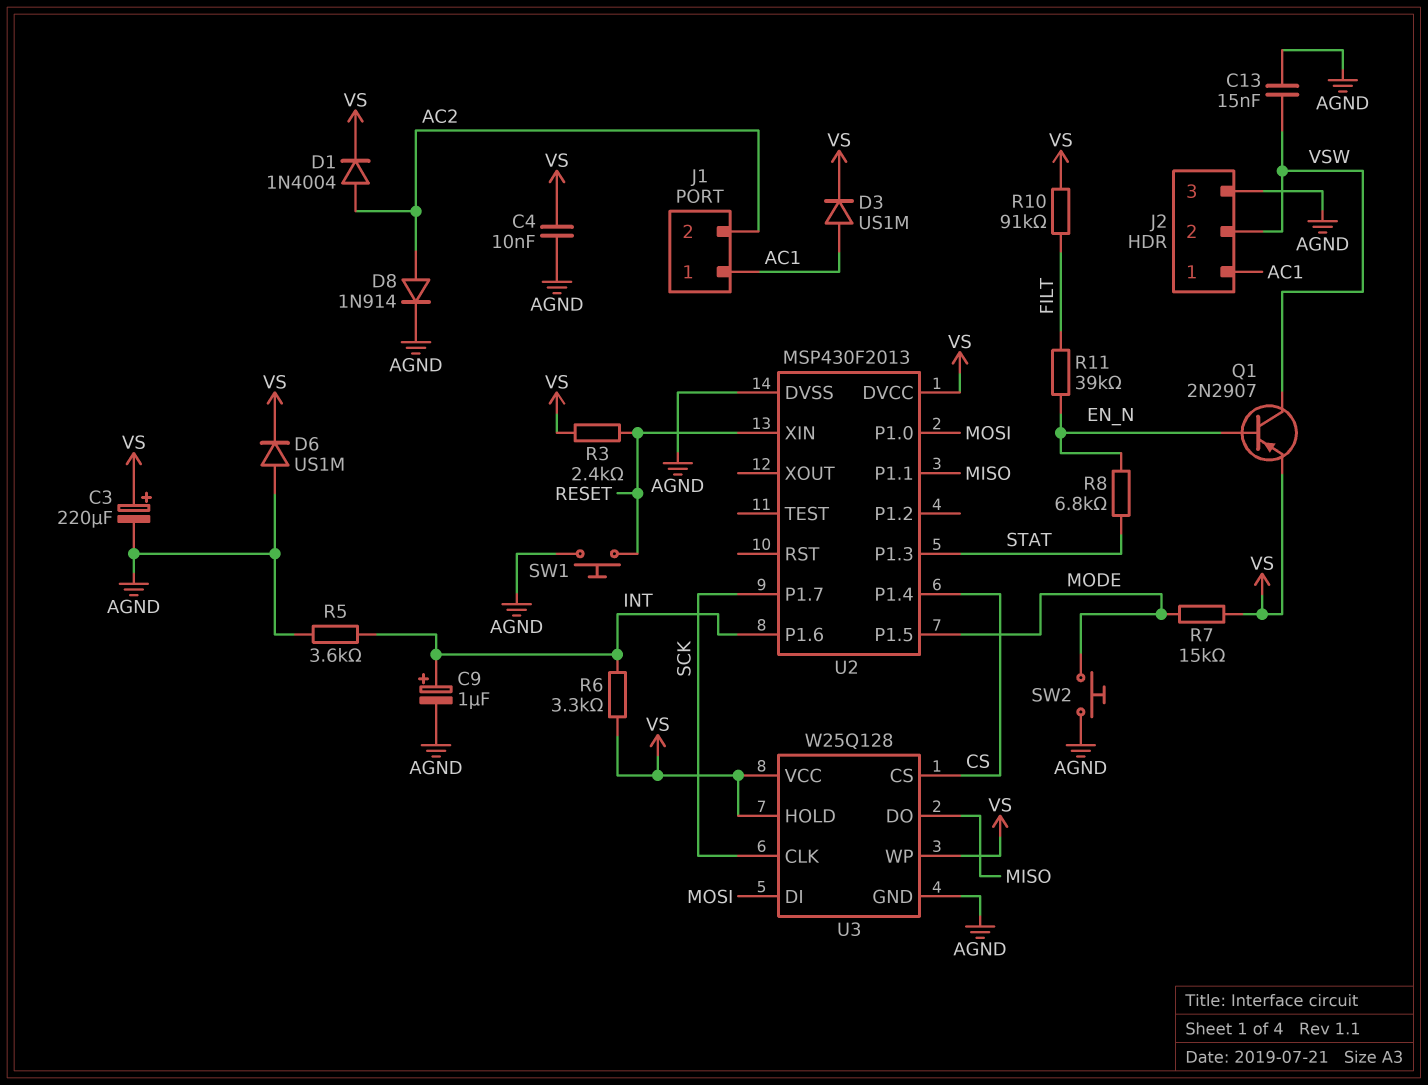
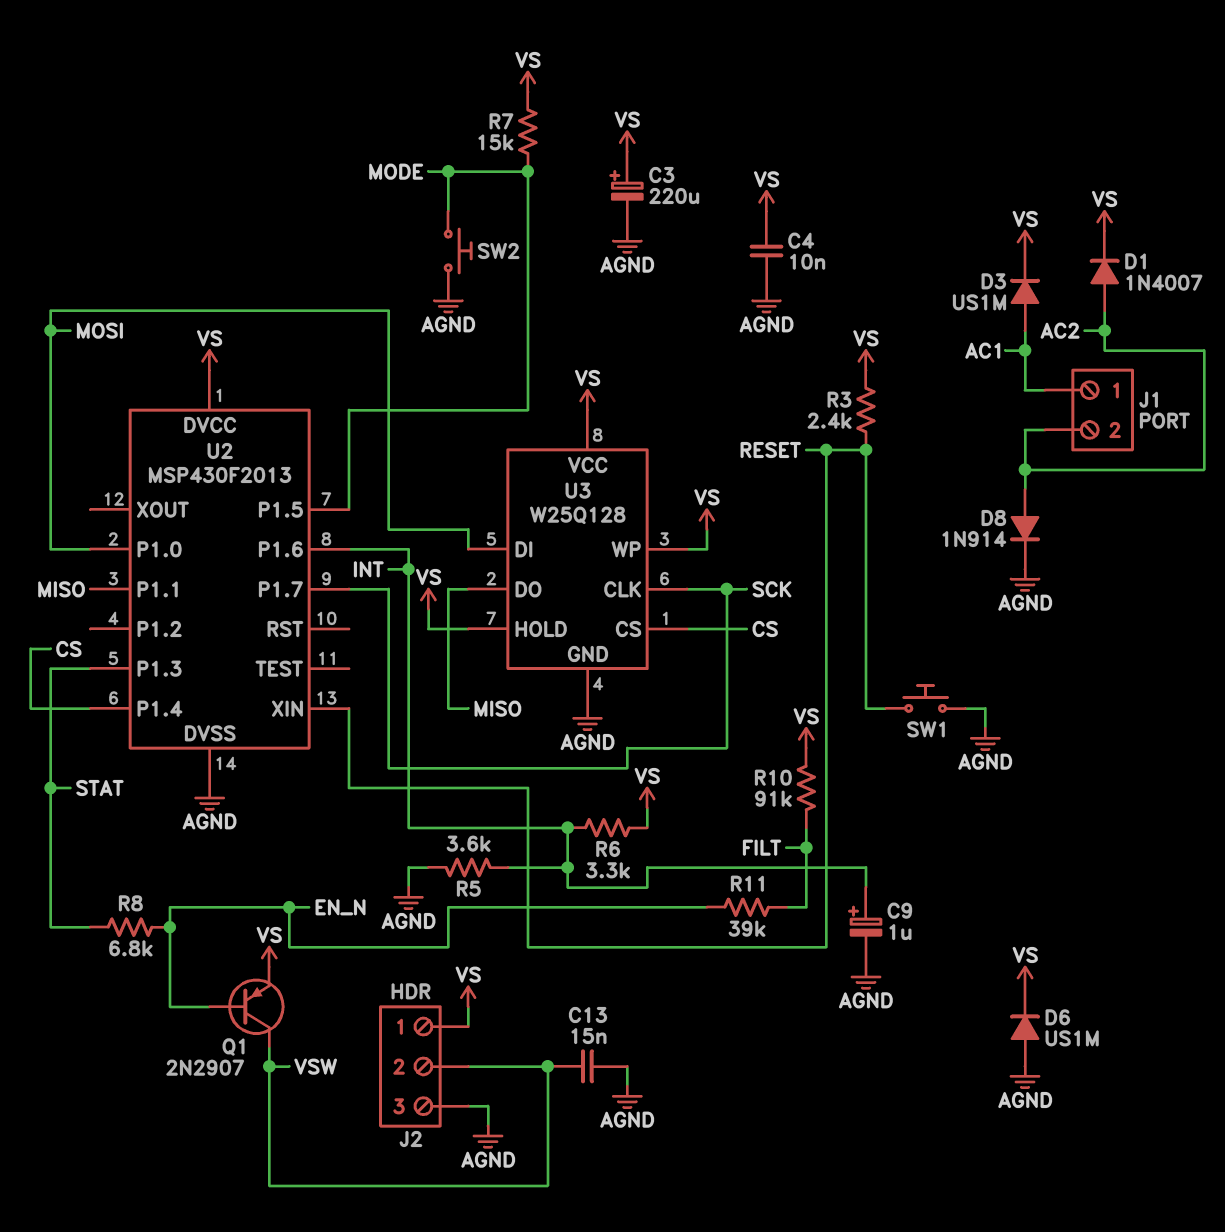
D1: diode 1N4004 (A AC2, K VS) -> diode 1N4007 (A AC2, K VS)
J2 pin 1: AC1 -> VS

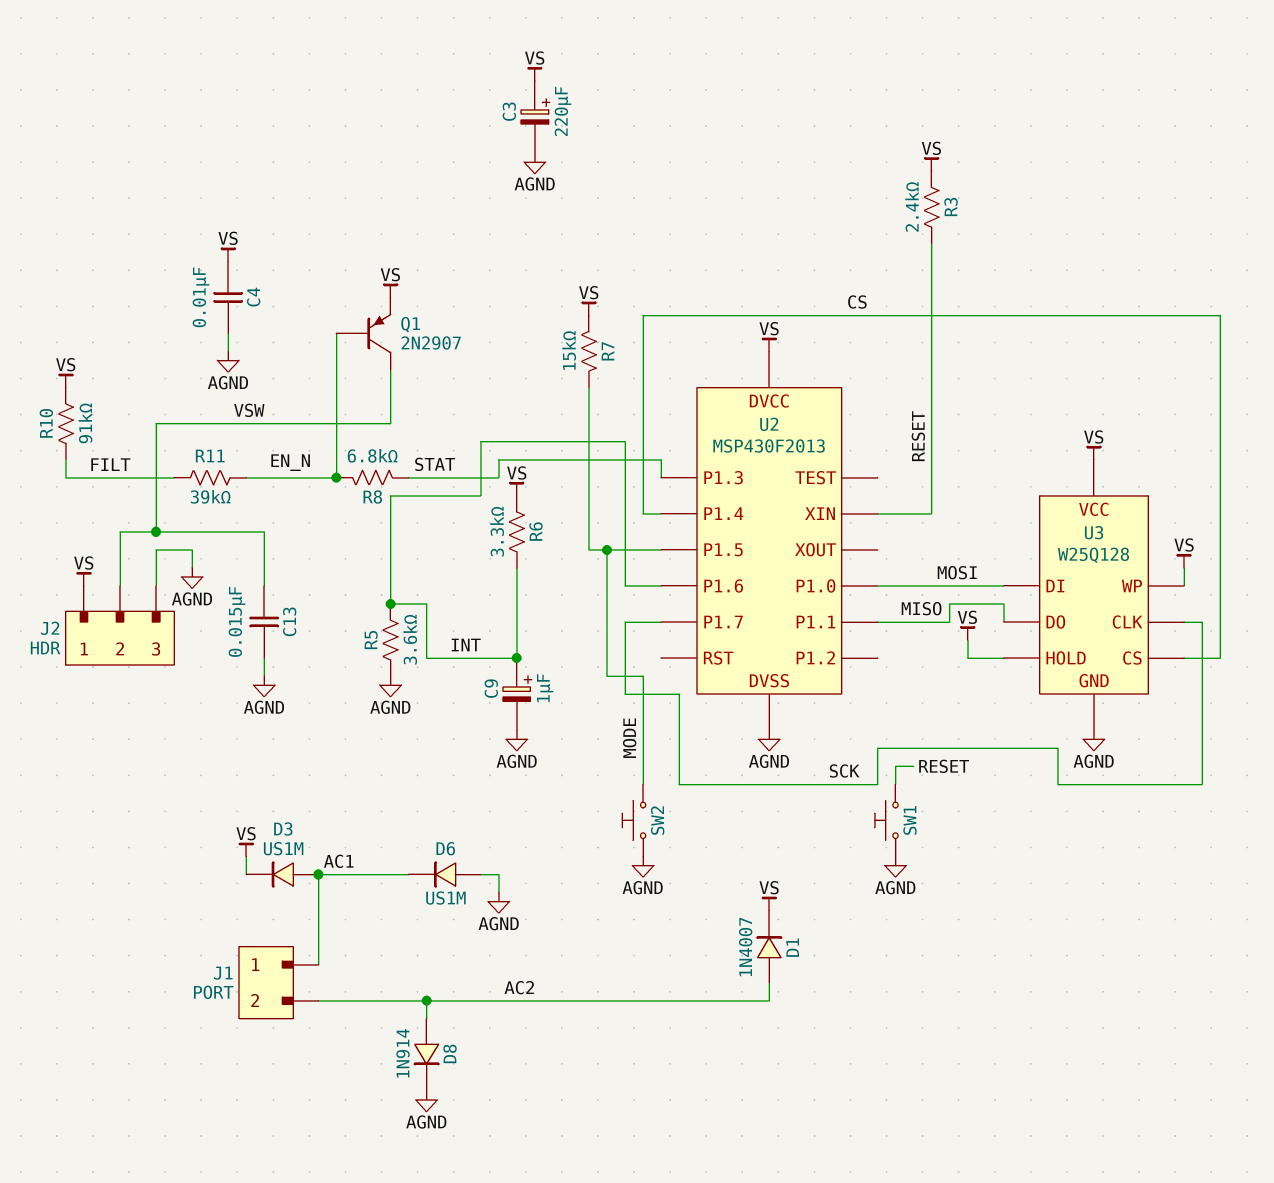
D6: diode US1M (A AGND, K VS) -> diode US1M (A AGND, K AC1)

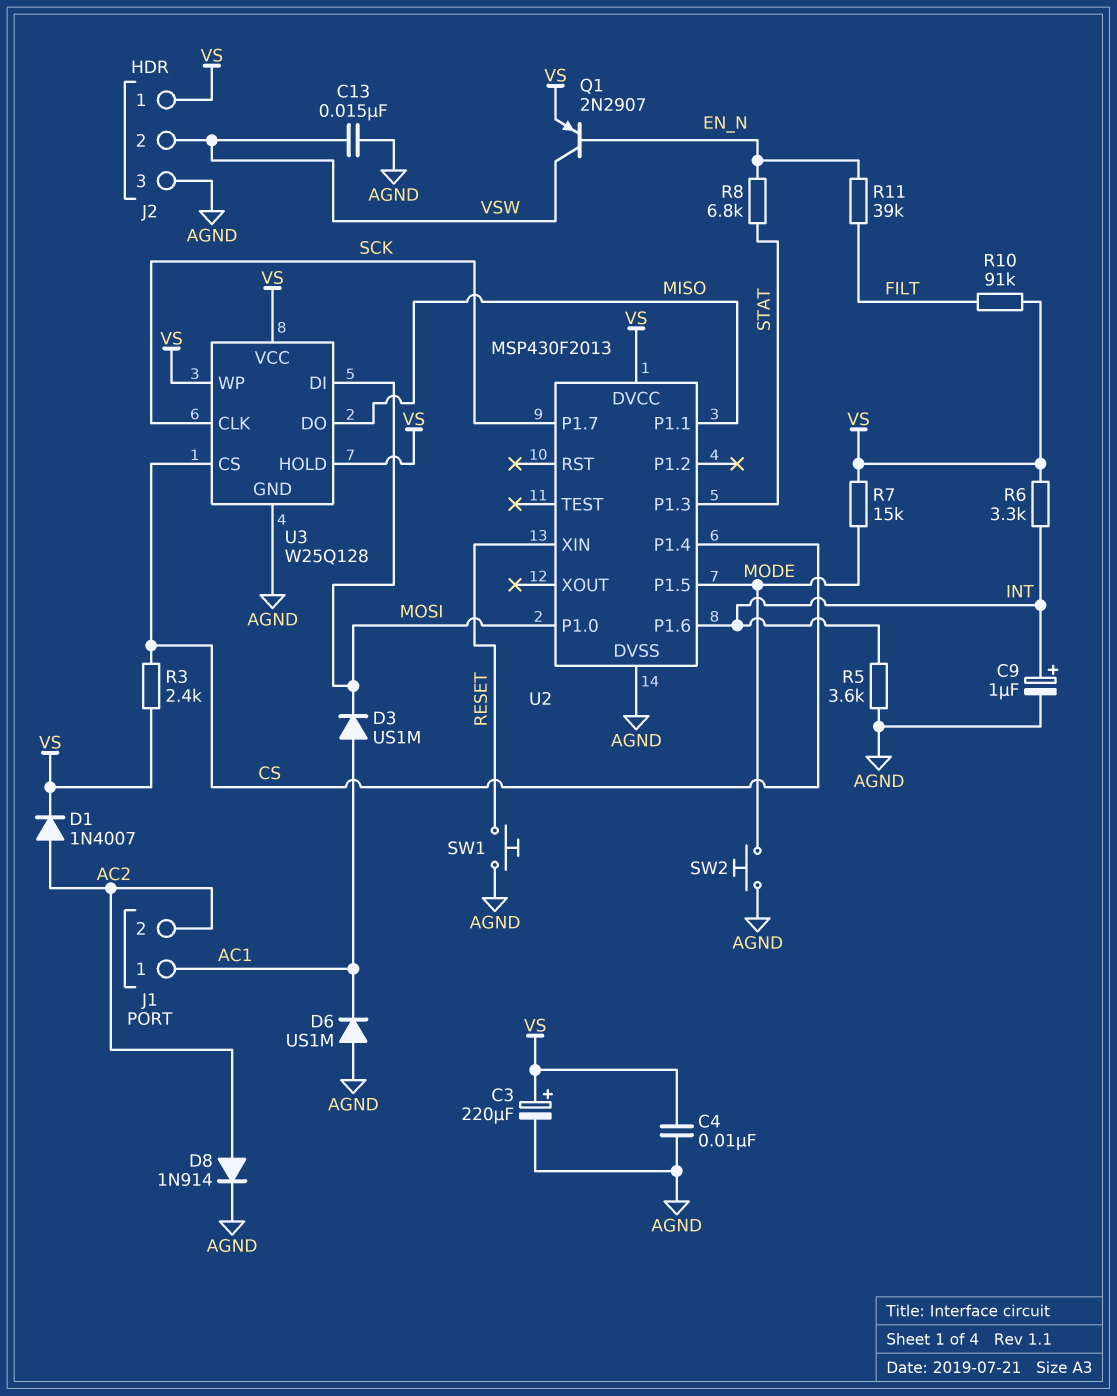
D3: diode US1M (A AC1, K VS) -> diode US1M (A AC1, K MOSI)
R3: 2.4k (RESET, VS) -> 2.4k (CS, VS)

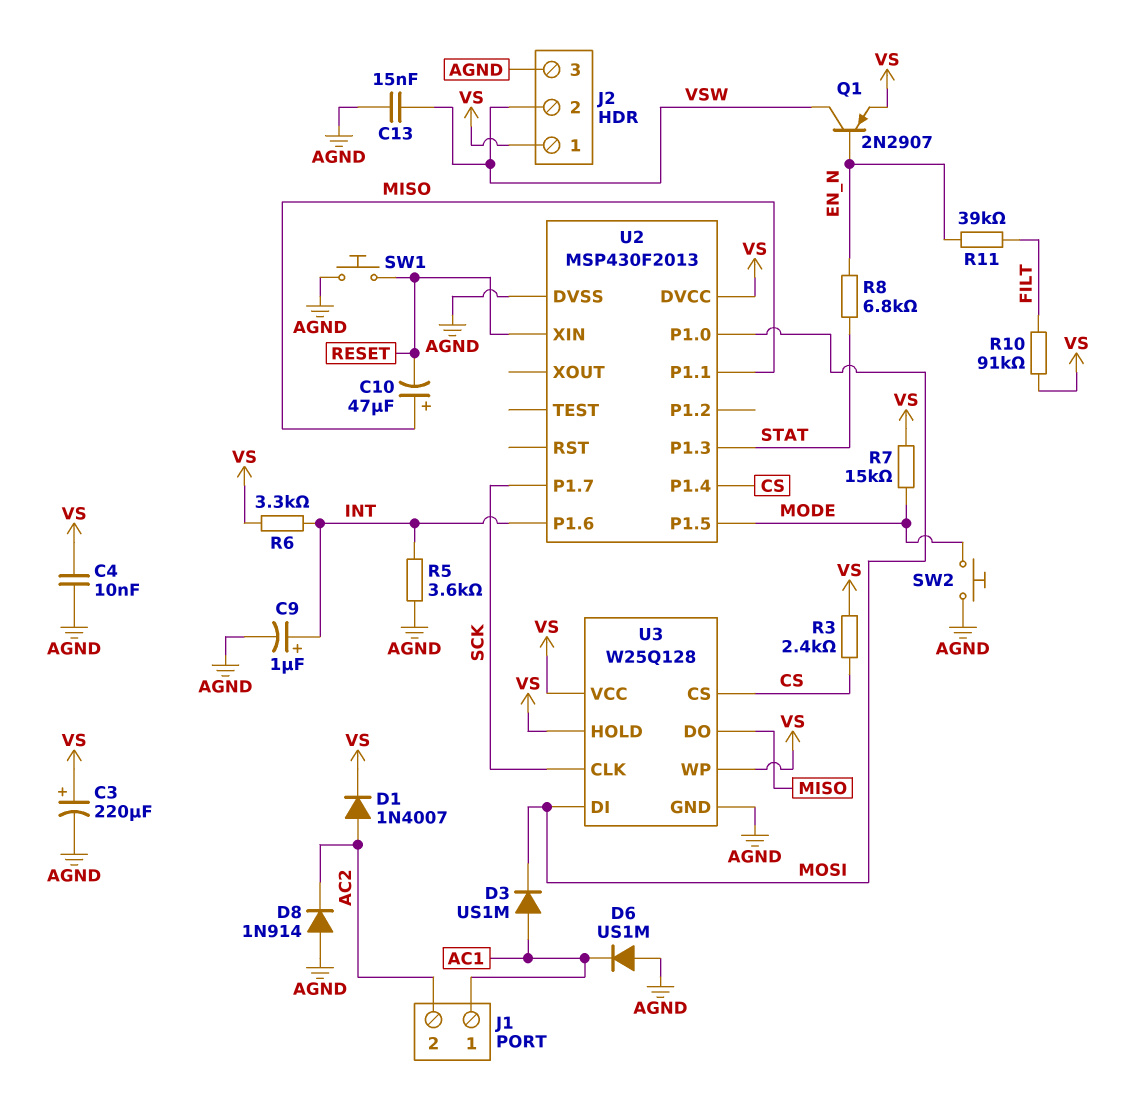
C10: none -> 47uF (plus MISO, minus RESET)
D8: diode 1N914 (A AC2, K AGND) -> diode 1N914 (A AGND, K AC2)

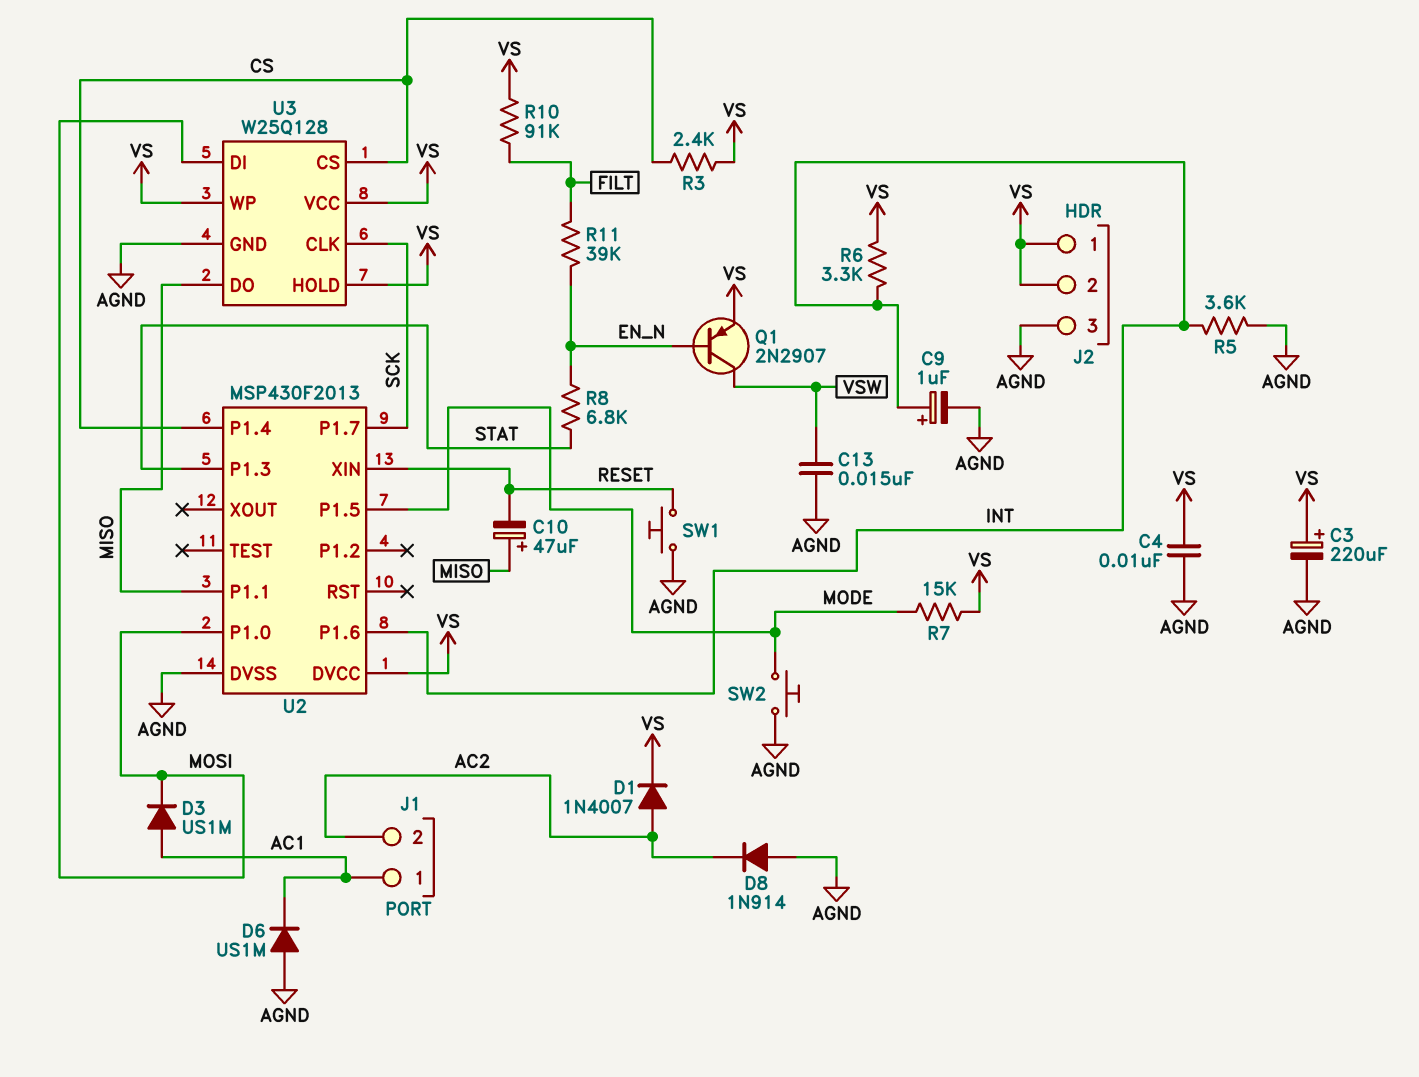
J2 pin 2: VSW -> VS

